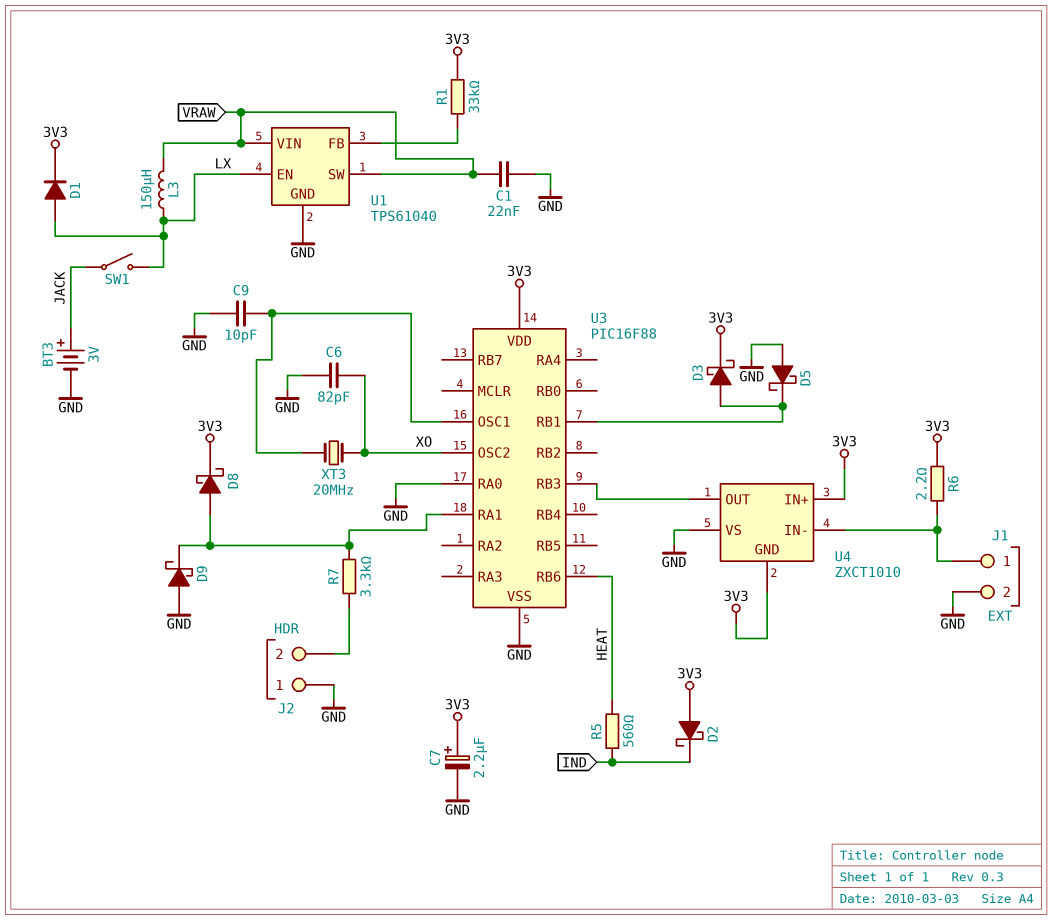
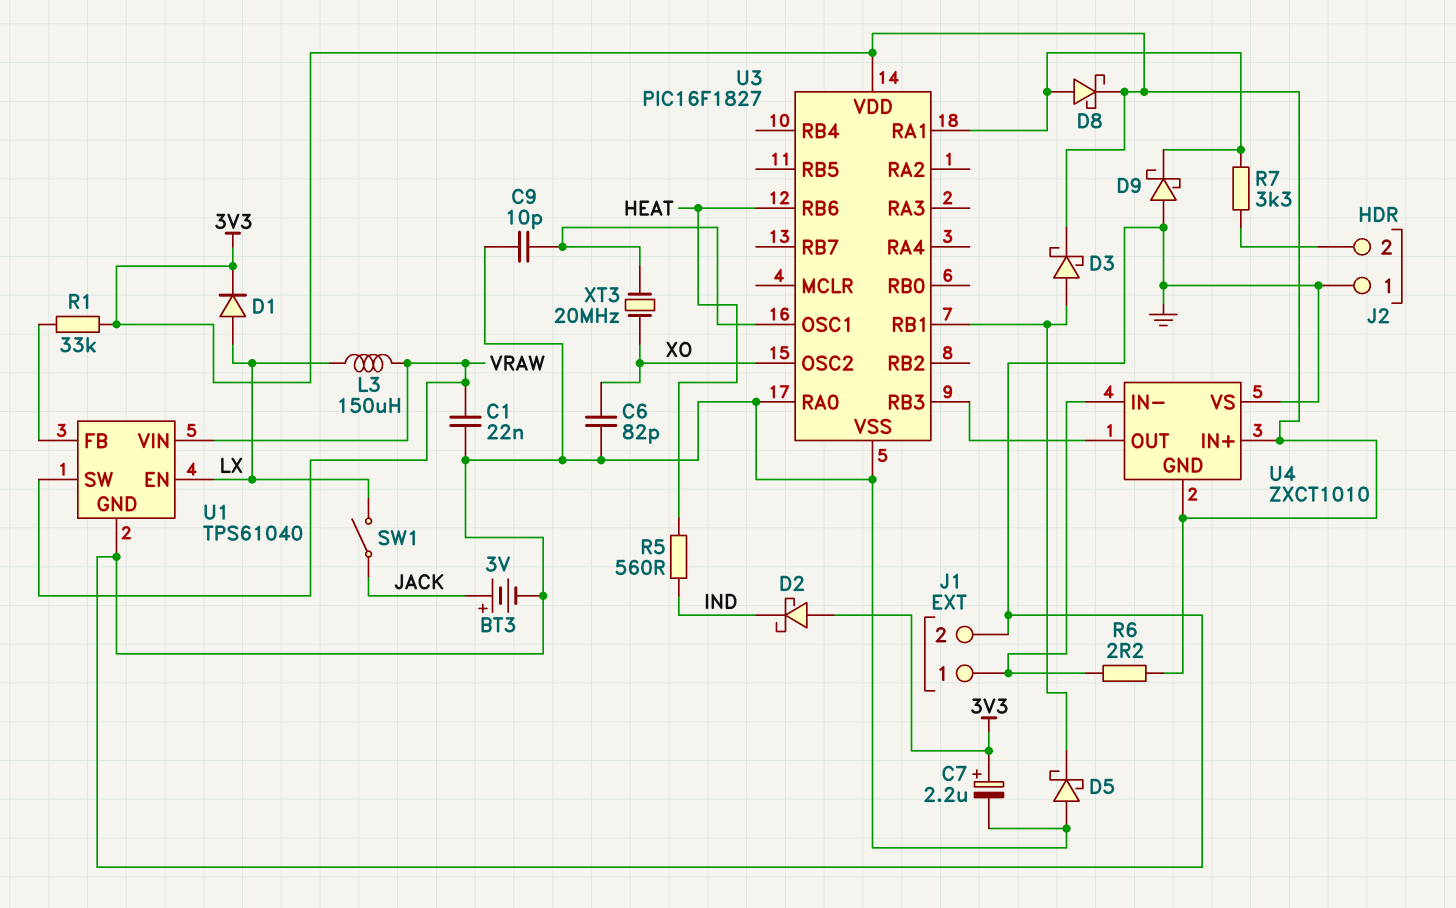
U3: PIC16F88 -> PIC16F1827

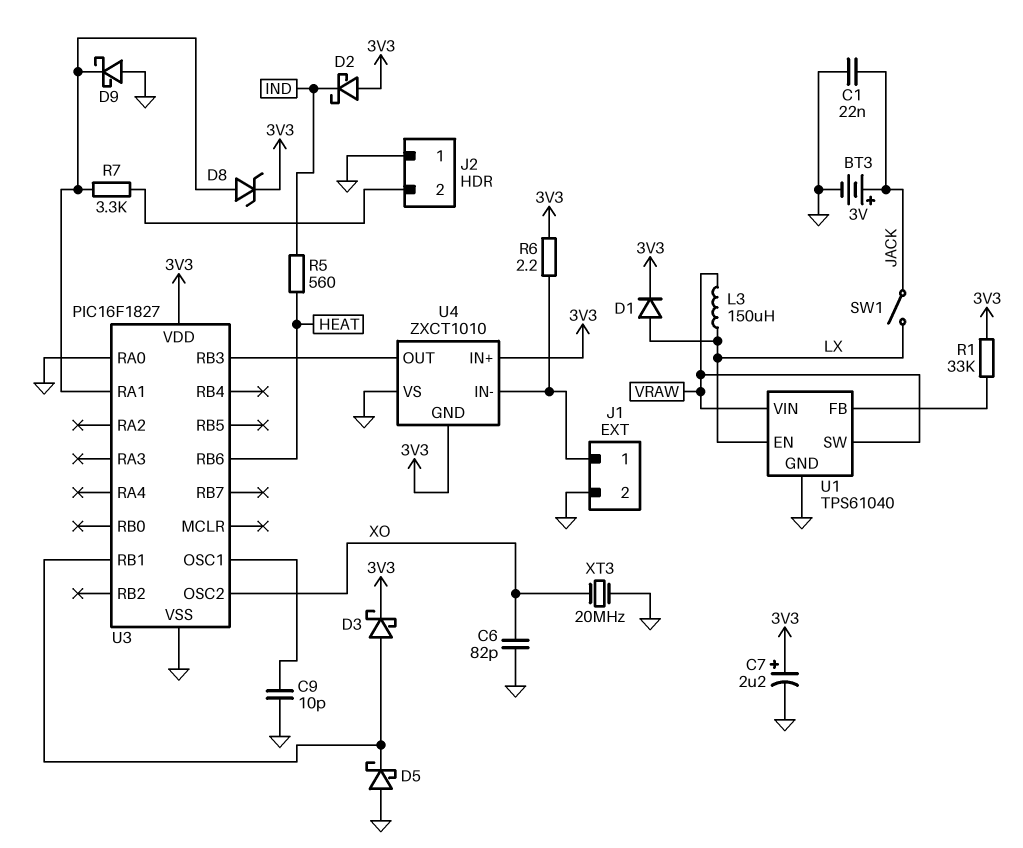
C1: 22nF (GND, VRAW) -> 22nF (GND, JACK)
D8: schottky (A U3/RA1, K 3V3) -> zener (A U3/RA1, K 3V3)
XT3: 20MHz (U3/OSC1, XO) -> 20MHz (GND, XO)

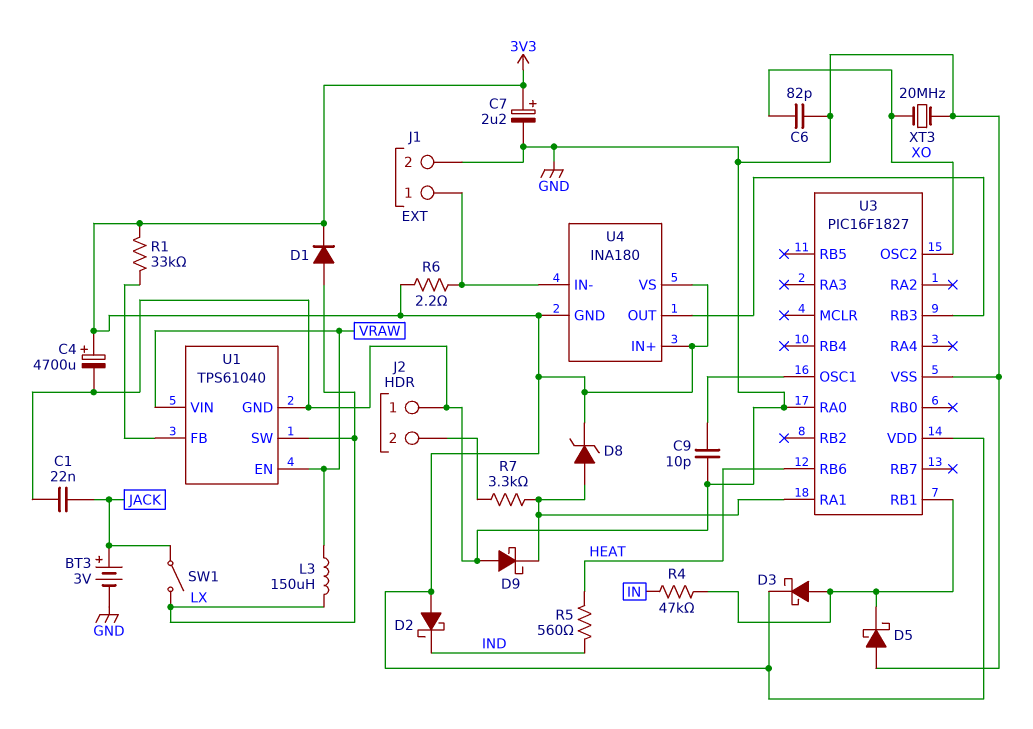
C4: none -> 4700uF (plus 3V3, minus GND)
R4: none -> 47k (IN, U3/RB1)
U1 pin EN: LX -> VRAW
U1 pin SW: VRAW -> LX
U4: ZXCT1010 -> INA180
U4 pin VS: GND -> 3V3

